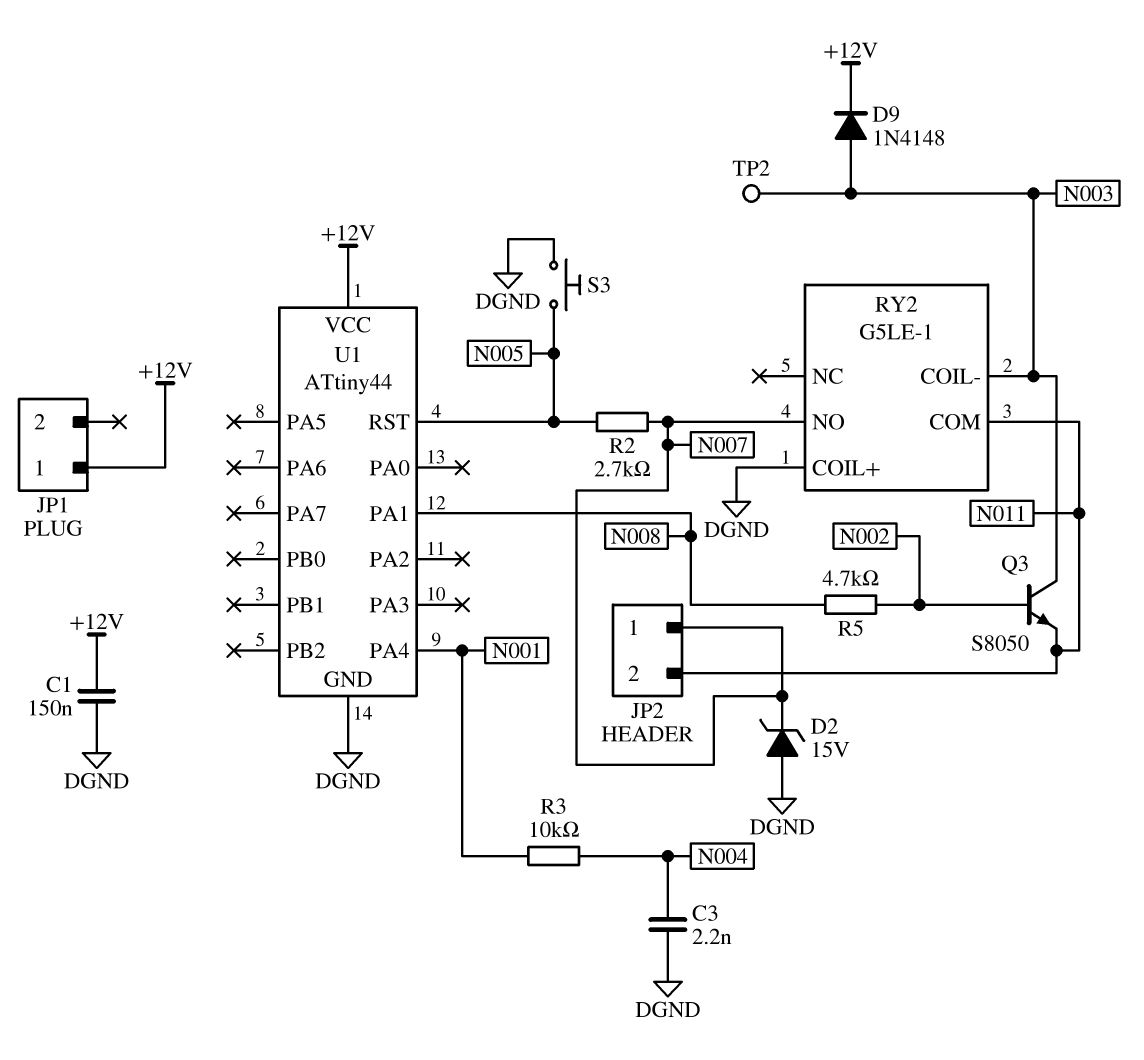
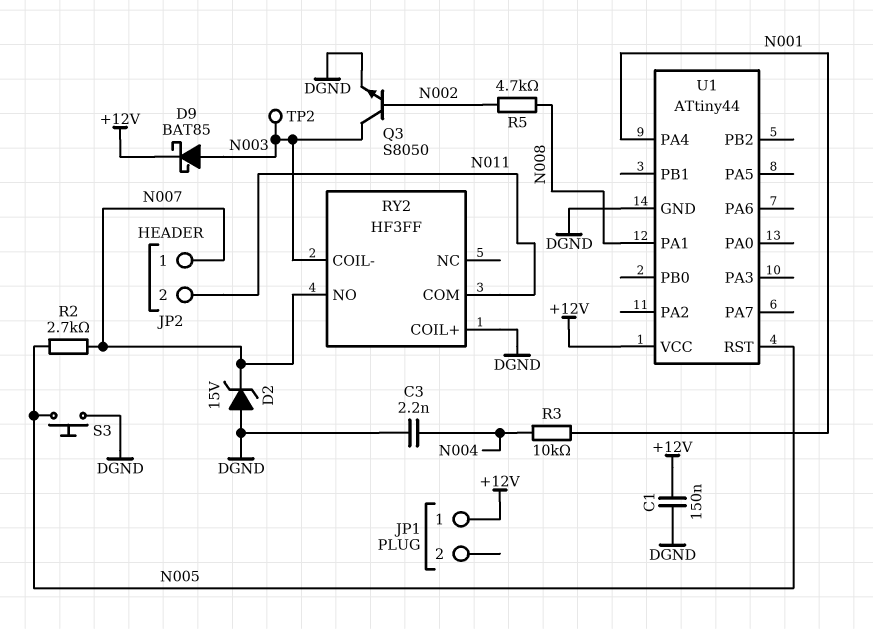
D9: diode 1N4148 (A N003, K +12V) -> schottky BAT85 (A N003, K +12V)
Q3: NPN S8050 (B N002, C N003, E N011) -> NPN S8050 (B N002, C N003, E DGND)
RY2: G5LE-1 -> HF3FF

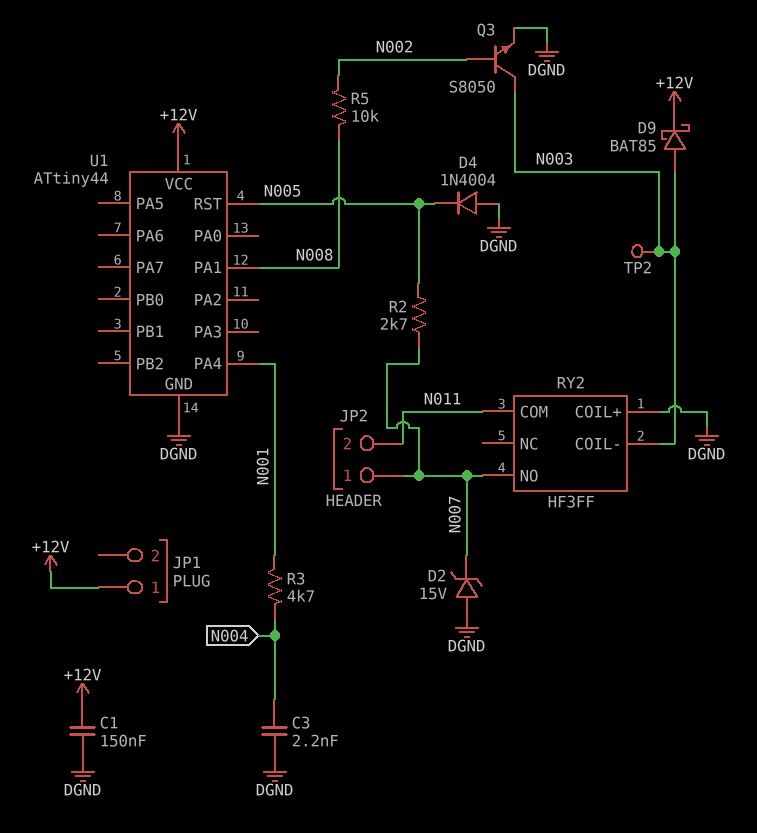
D4: none -> diode 1N4004 (A DGND, K N005)
R3: 10k (N001, N004) -> 4.7k (N001, N004)
R5: 4.7k (N002, N008) -> 10k (N002, N008)
S3: button (DGND, N005) -> none

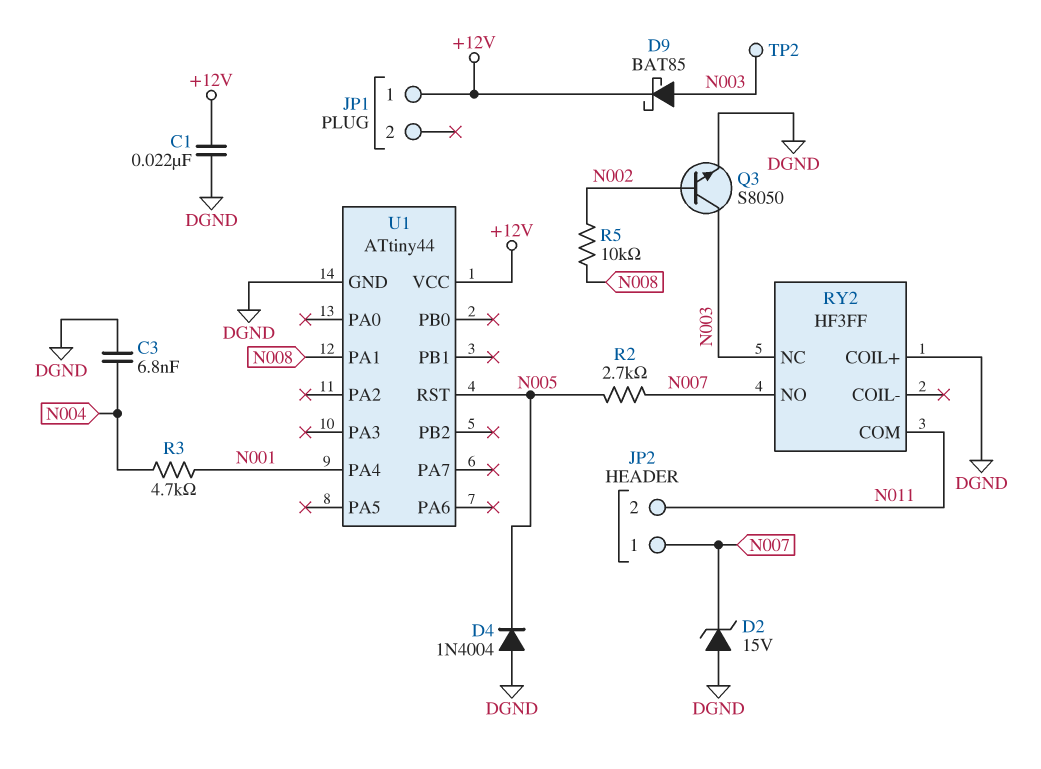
C1: 150nF (+12V, DGND) -> 22nF (+12V, DGND)
C3: 2.2nF (DGND, N004) -> 6.8nF (DGND, N004)
RY2 pin COIL-: N003 -> none
RY2 pin NC: none -> N003

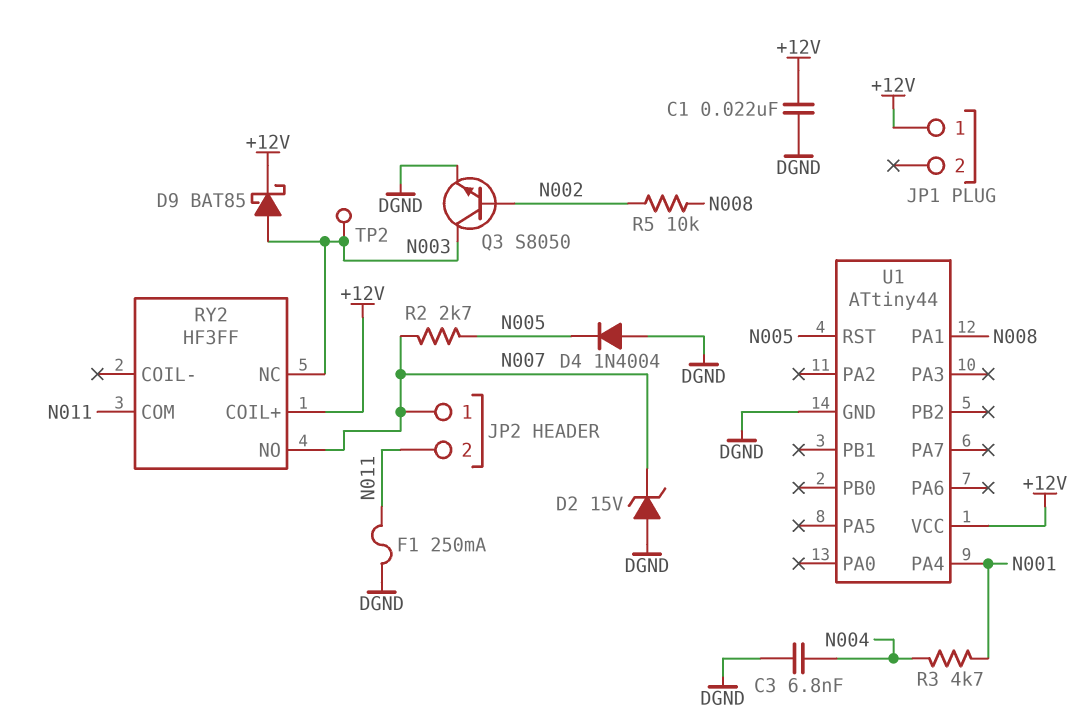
F1: none -> 250mA (DGND, N011)
RY2 pin COIL+: DGND -> +12V

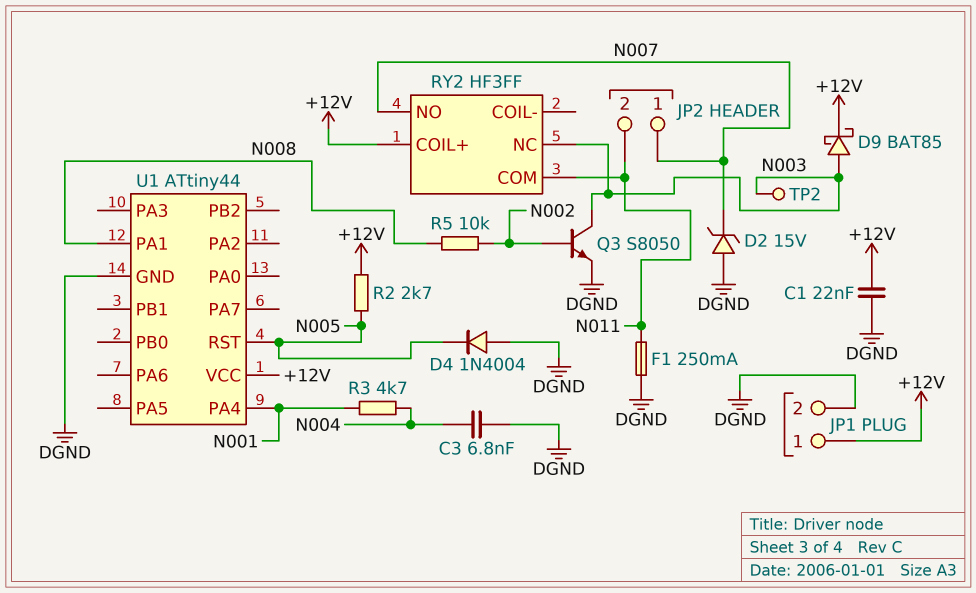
JP1 pin 2: none -> DGND
R2: 2.7k (N005, N007) -> 2.7k (+12V, N005)

